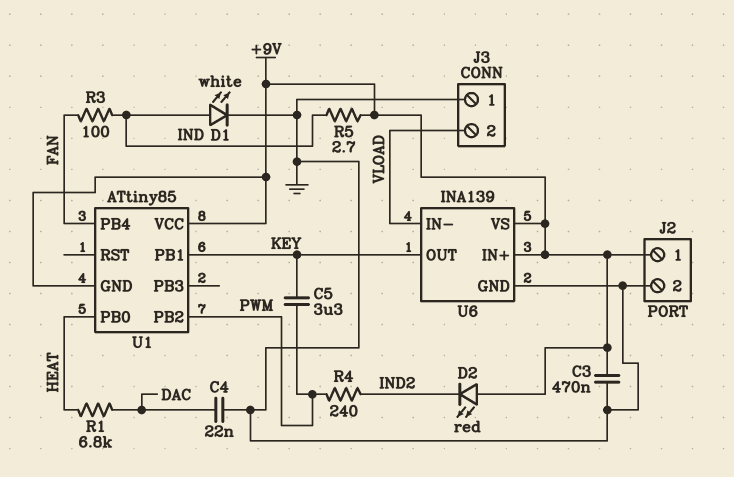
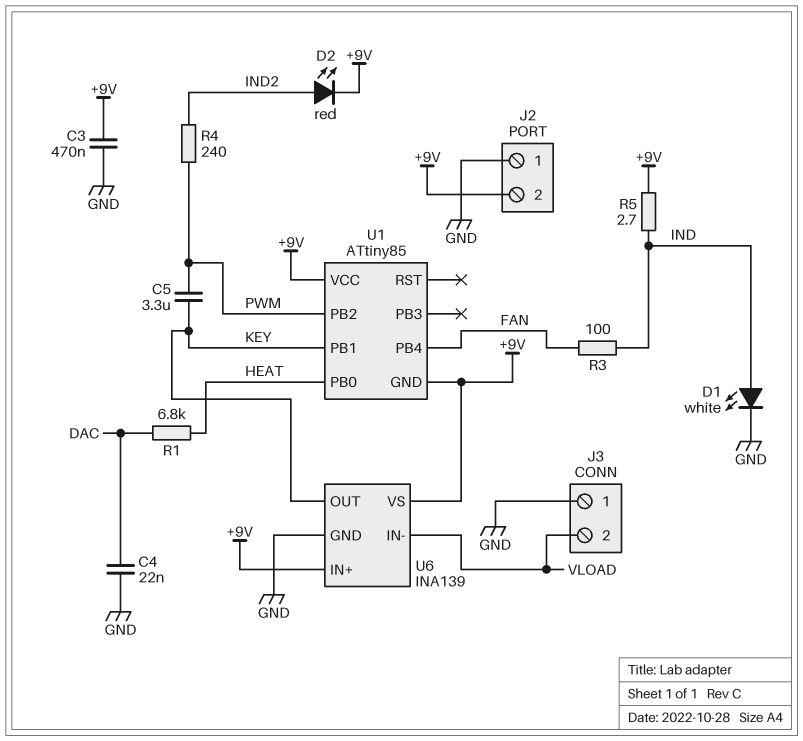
D2: LED red (A +9V, K IND2) -> LED red (A IND2, K +9V)
J2 pin 1: +9V -> GND
J2 pin 2: GND -> +9V

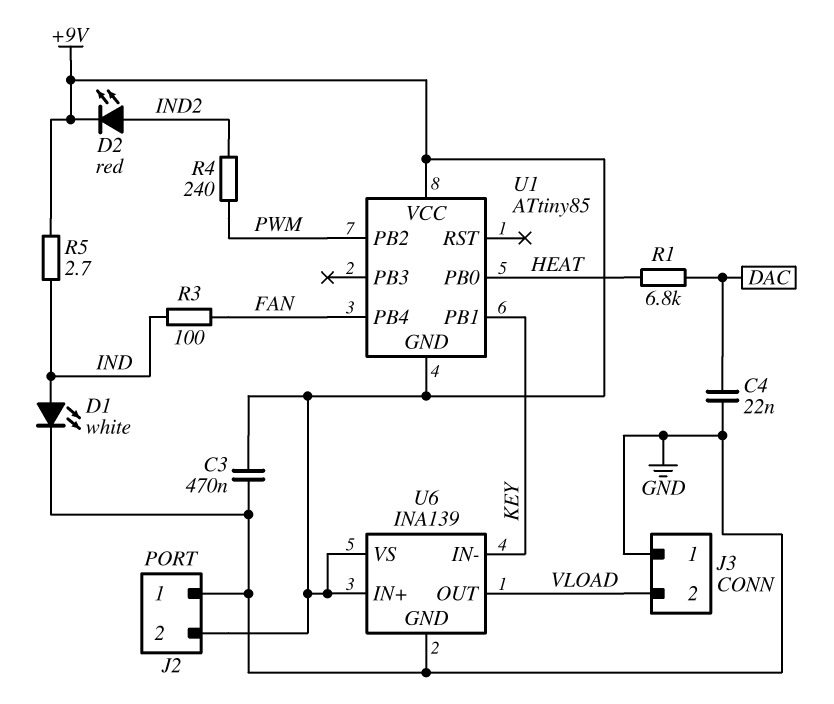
C5: 3.3uF (KEY, PWM) -> none
U6 pin IN-: VLOAD -> KEY
U6 pin OUT: KEY -> VLOAD

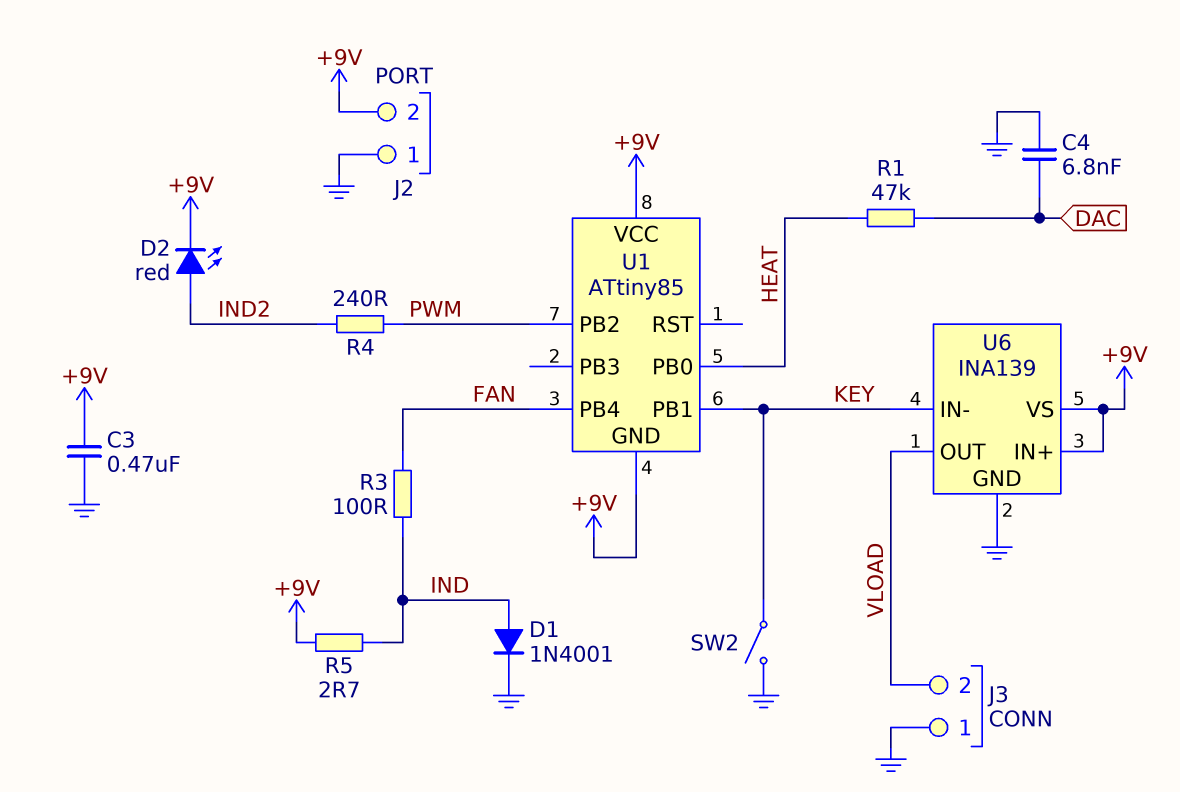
C4: 22nF (DAC, GND) -> 6.8nF (DAC, GND)
D1: LED white (A IND, K GND) -> diode 1N4001 (A IND, K GND)
R1: 6.8k (DAC, HEAT) -> 47k (DAC, HEAT)
SW2: none -> switch (GND, KEY)

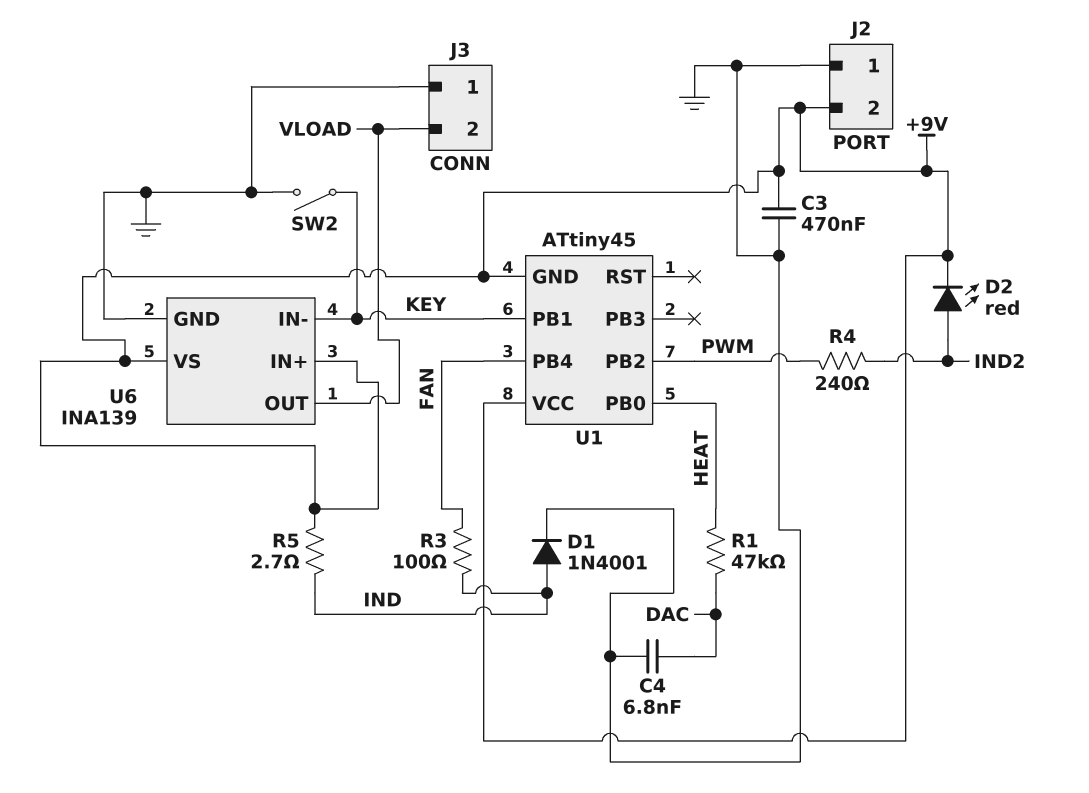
U1: ATtiny85 -> ATtiny45

